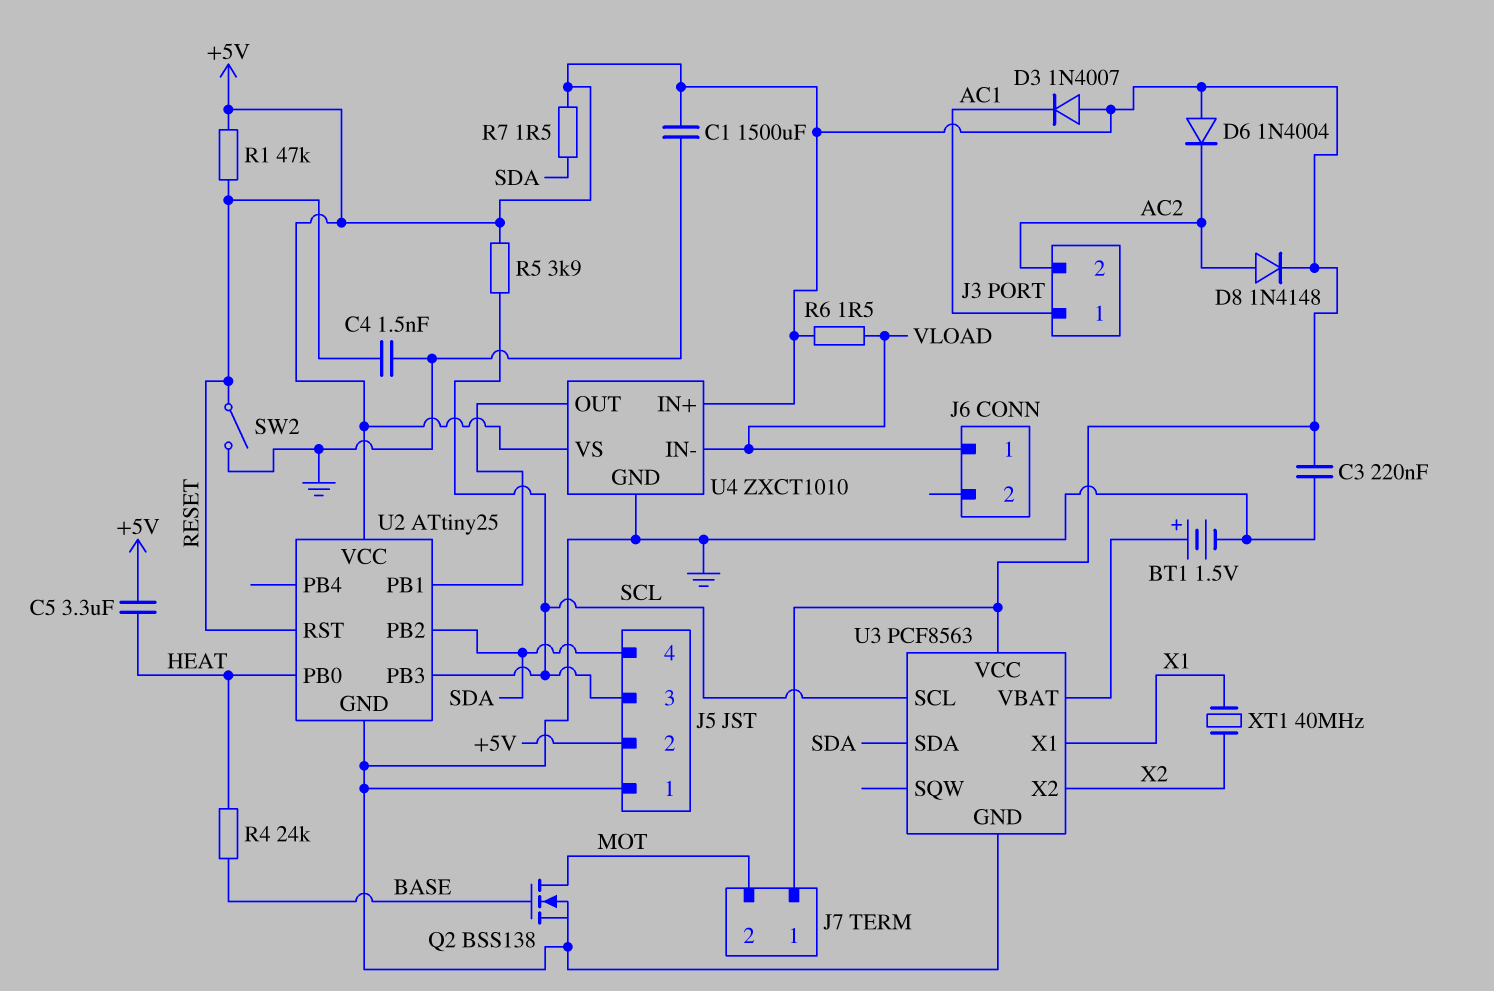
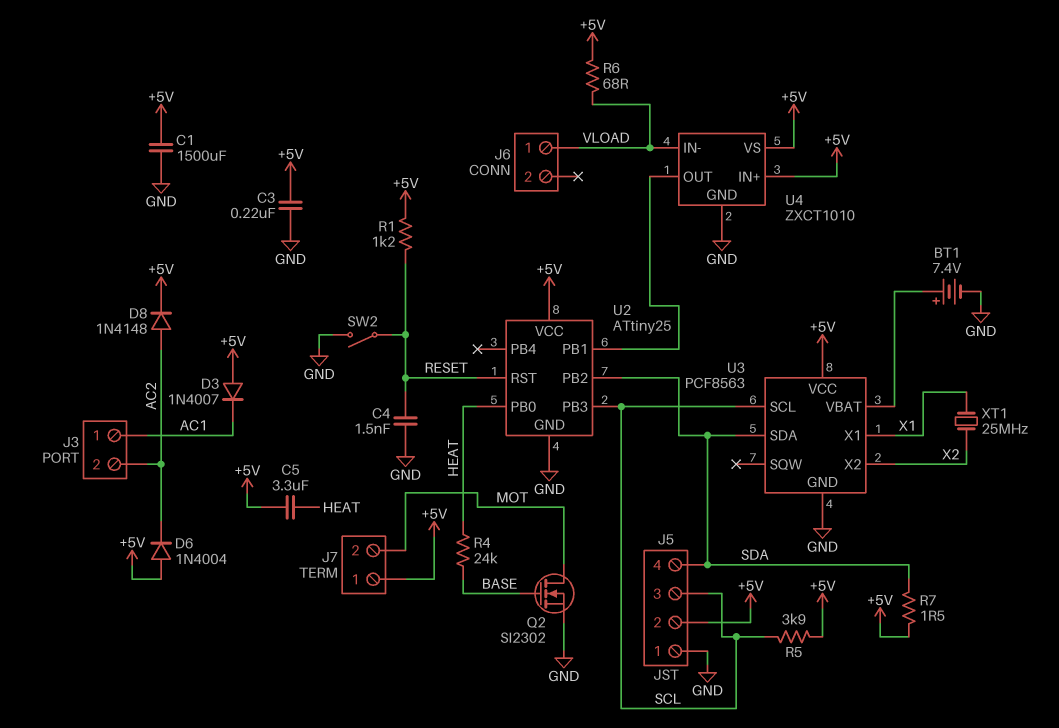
BT1: 1.5V (plus U3/VBAT, minus GND) -> 7.4V (plus U3/VBAT, minus GND)
Q2: NMOS BSS138 (G BASE, D MOT, S GND) -> NMOS SI2302 (G BASE, D MOT, S GND)
R1: 47k (+5V, RESET) -> 1.2k (+5V, RESET)
R6: 1.5 (+5V, VLOAD) -> 68 (+5V, VLOAD)
XT1: 40MHz (X1, X2) -> 25MHz (X1, X2)

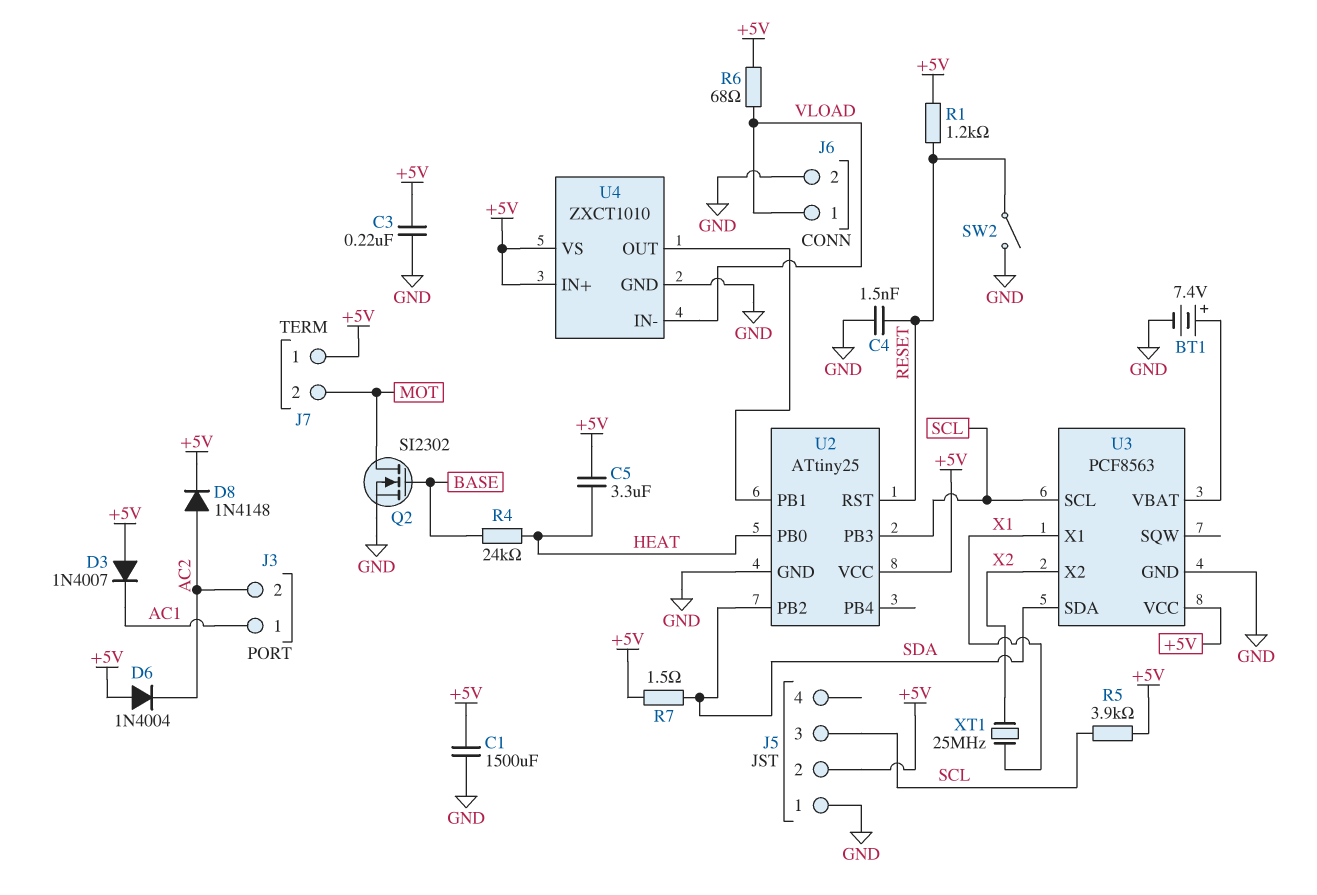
J5 pin 4: SDA -> none
J6 pin 2: none -> GND

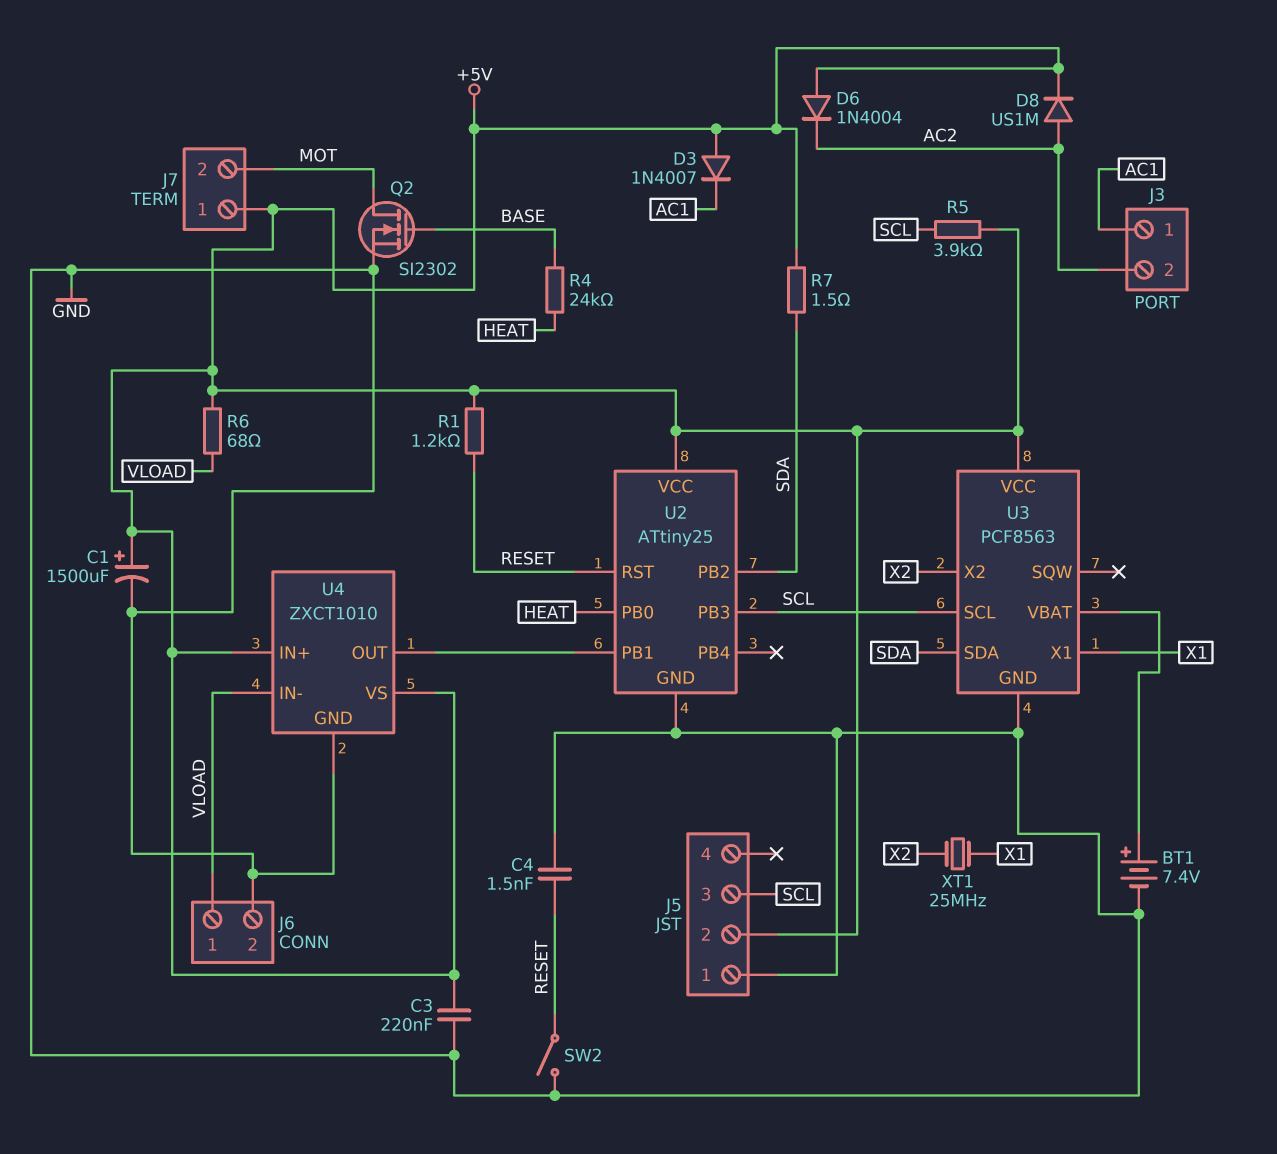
C1: 1500uF (+5V, GND) -> 1500uF (plus +5V, minus GND)
C5: 3.3uF (+5V, HEAT) -> none
D8: diode 1N4148 (A AC2, K +5V) -> diode US1M (A AC2, K +5V)

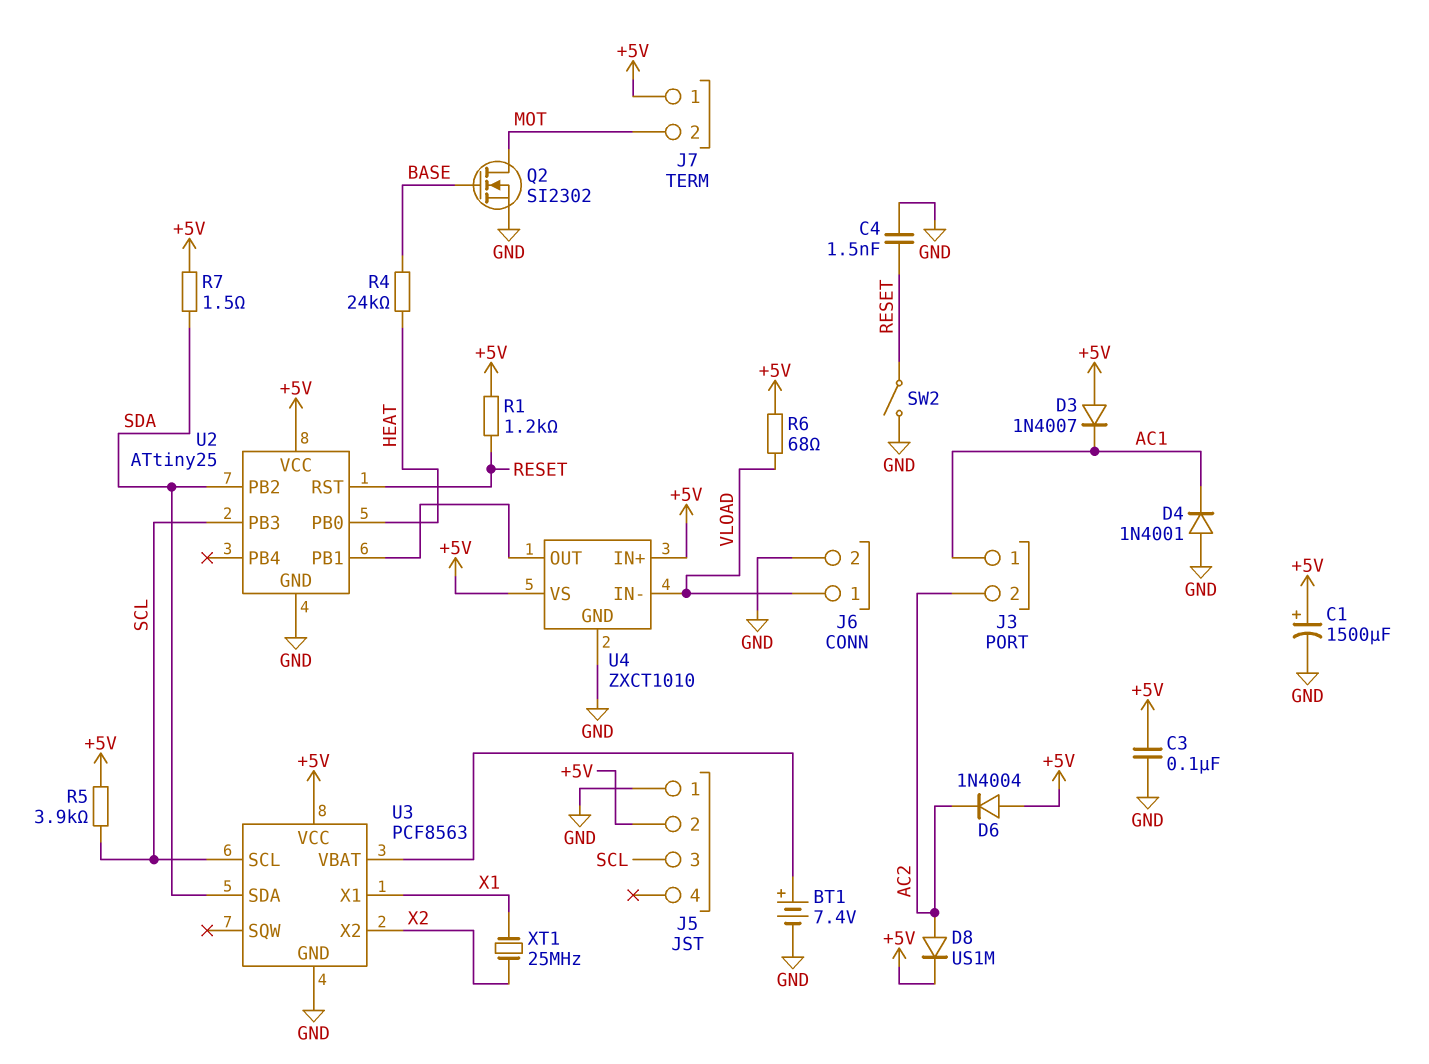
C3: 220nF (+5V, GND) -> 100nF (+5V, GND)
D4: none -> diode 1N4001 (A GND, K AC1)

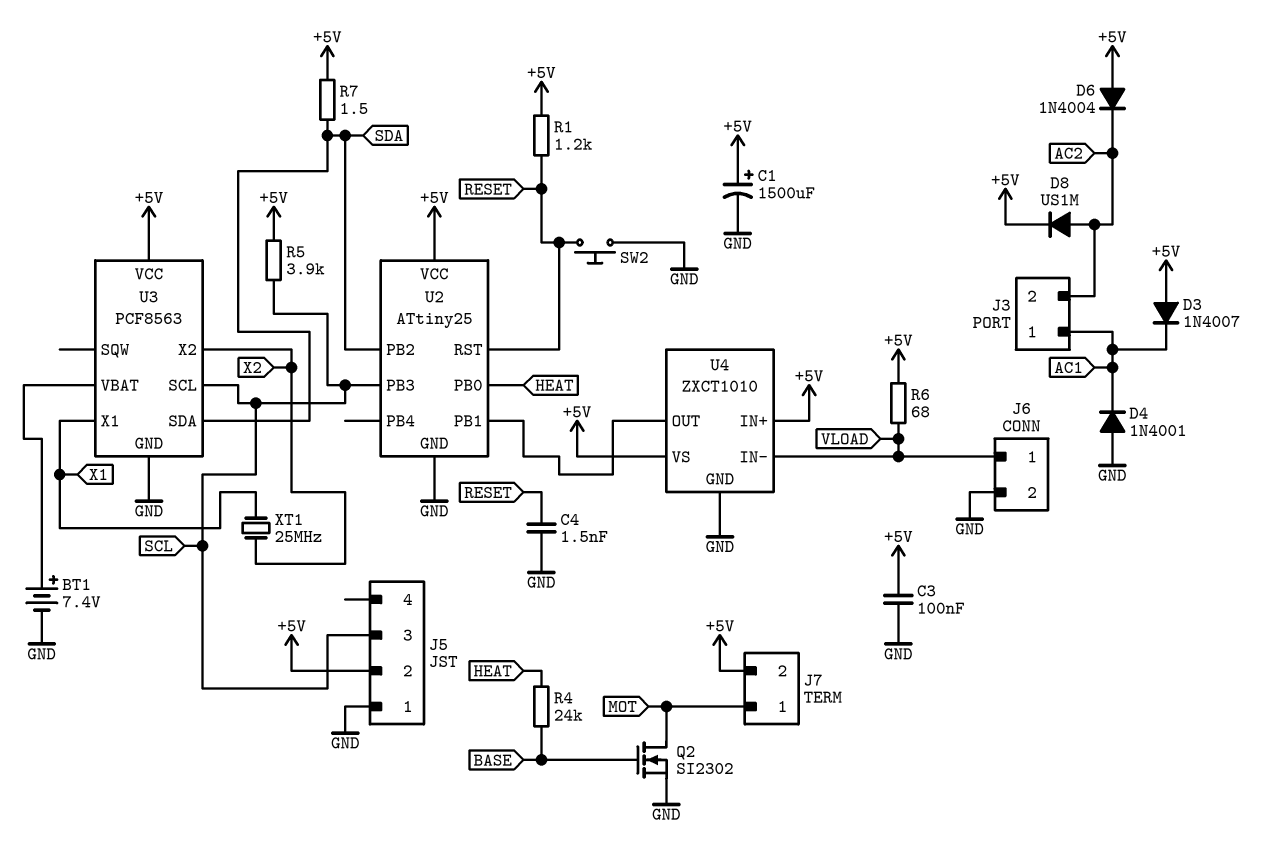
J7 pin 1: +5V -> MOT
J7 pin 2: MOT -> +5V
SW2: switch (GND, RESET) -> button (GND, RESET)

